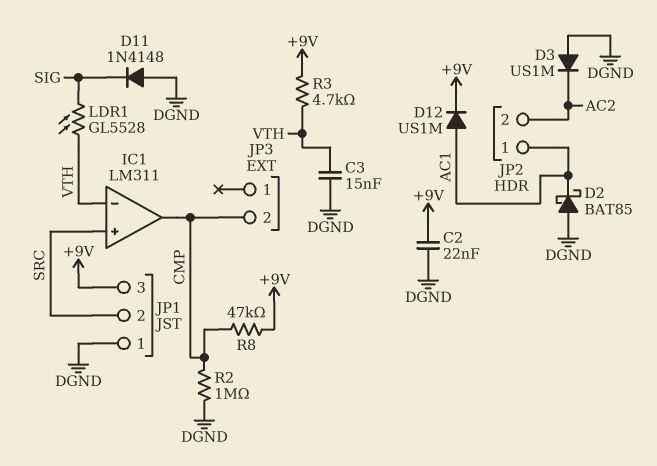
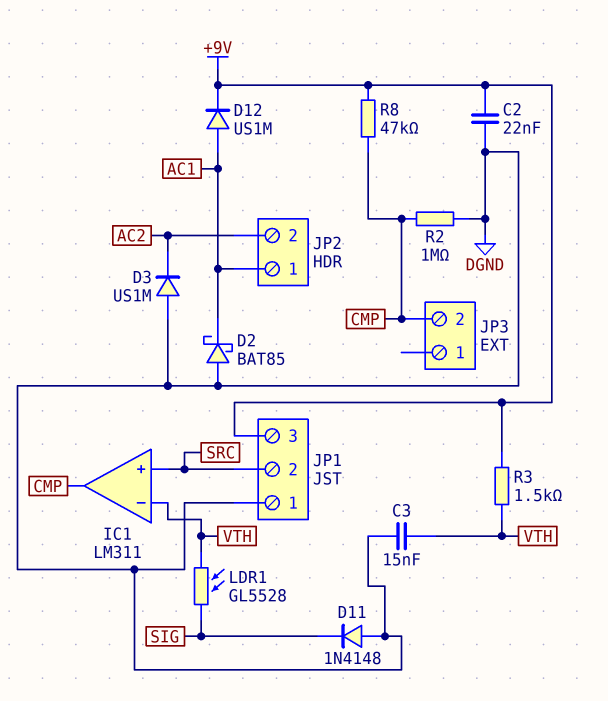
R3: 4.7k (+9V, VTH) -> 1.5k (+9V, VTH)

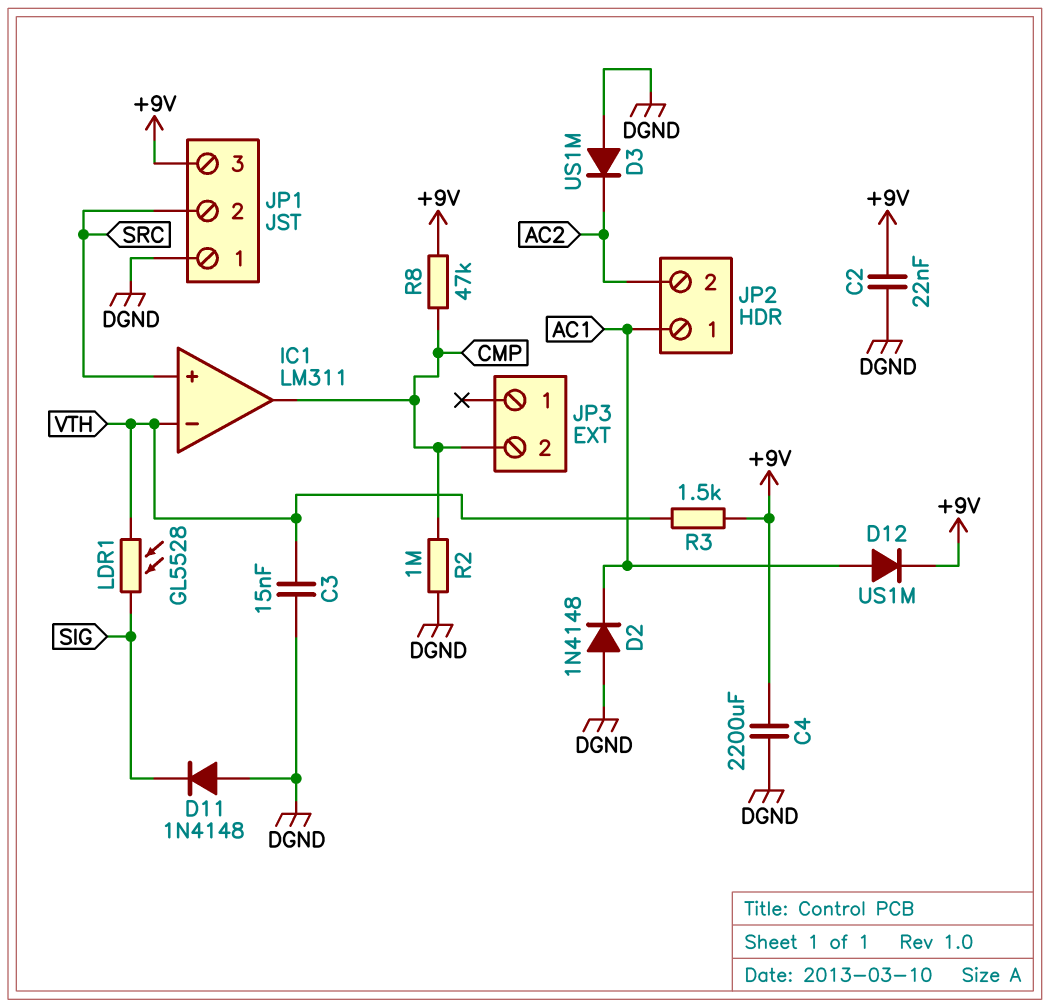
C4: none -> 2200uF (+9V, DGND)
D2: schottky BAT85 (A DGND, K AC1) -> diode 1N4148 (A DGND, K AC1)

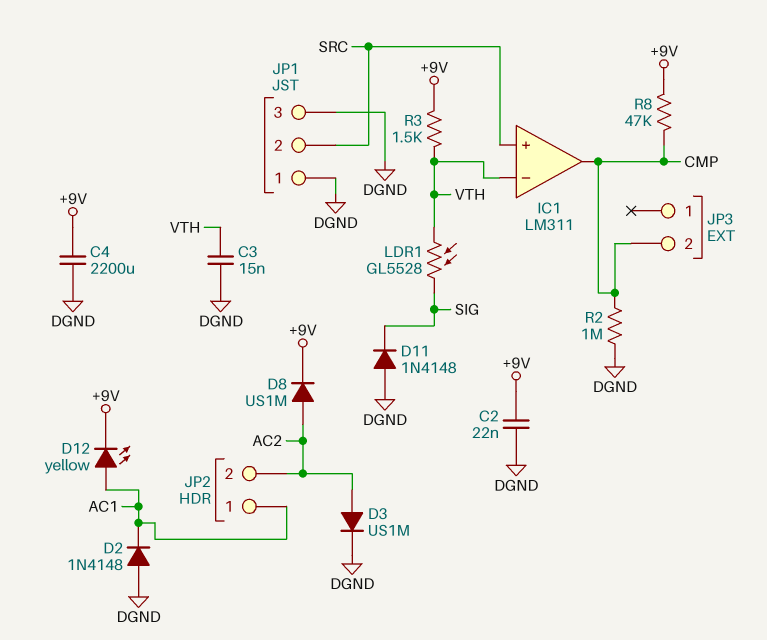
D3: diode US1M (A DGND, K AC2) -> diode US1M (A AC2, K DGND)
D8: none -> diode US1M (A AC2, K +9V)
D12: diode US1M (A AC1, K +9V) -> LED yellow (A AC1, K +9V)
JP1 pin 3: +9V -> DGND

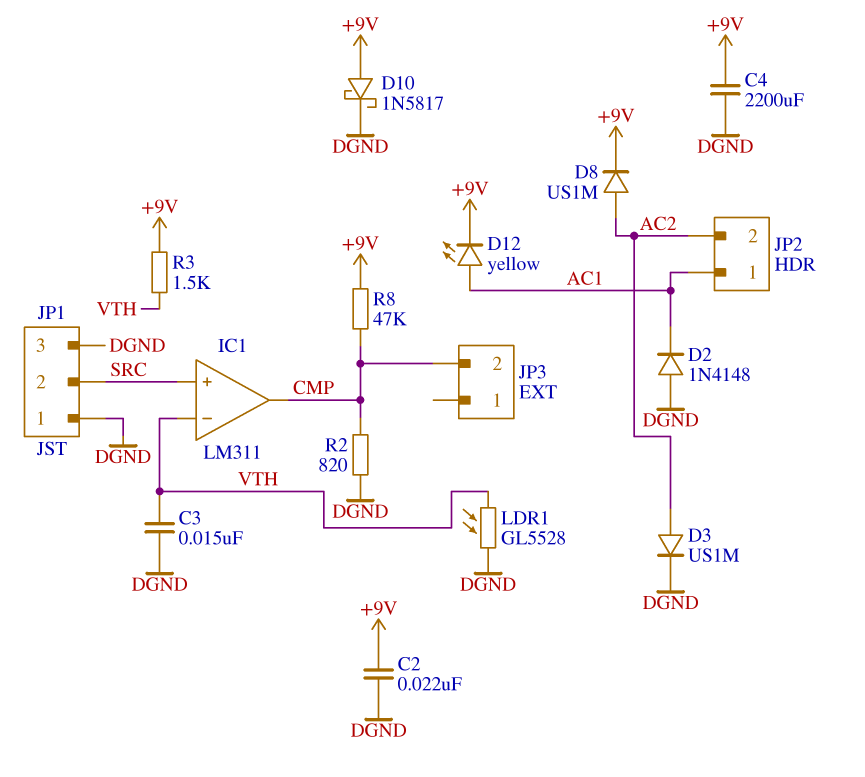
D10: none -> schottky 1N5817 (A +9V, K DGND)
D11: diode 1N4148 (A DGND, K SIG) -> none
LDR1: GL5528 (SIG, VTH) -> GL5528 (DGND, VTH)
R2: 1M (CMP, DGND) -> 820 (CMP, DGND)

